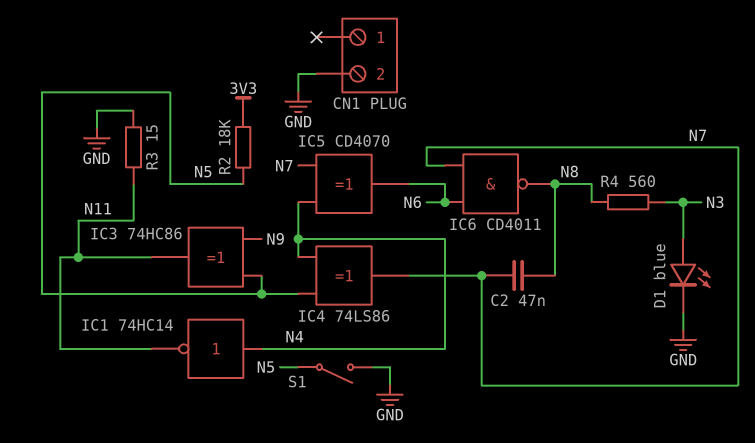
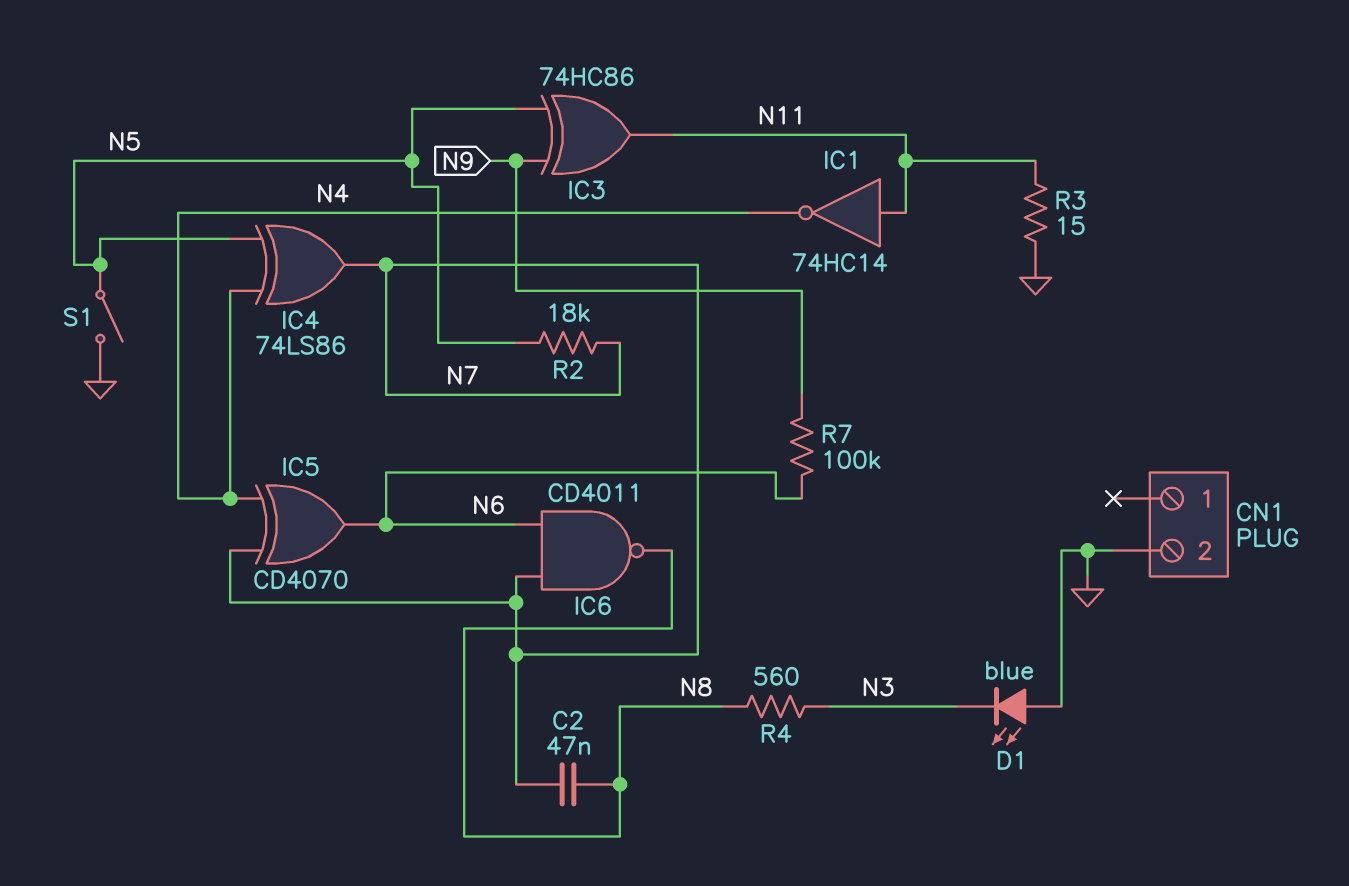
D1: LED blue (A N3, K GND) -> LED blue (A GND, K N3)
IC1: NOT 74HC14 (in N4, out N11) -> NOT 74HC14 (in N11, out N4)
R2: 18k (3V3, N5) -> 18k (N5, N7)
R7: none -> 100k (N6, N9)

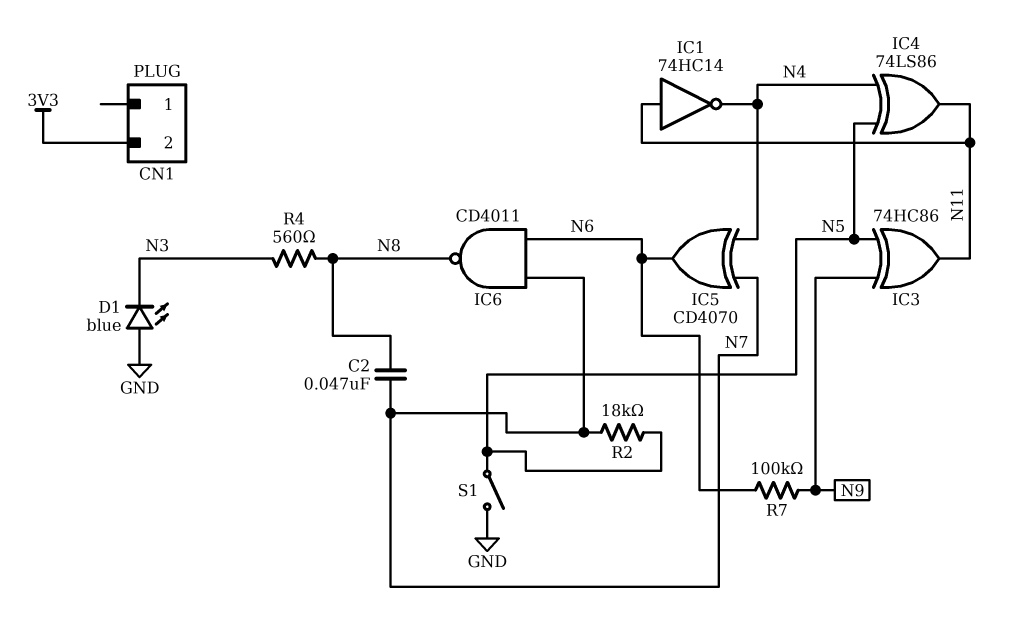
CN1 pin 2: GND -> 3V3
IC4: XOR 74LS86 (in N4, in N5, out N7) -> XOR 74LS86 (in N4, in N5, out N11)
R3: 15 (GND, N11) -> none

